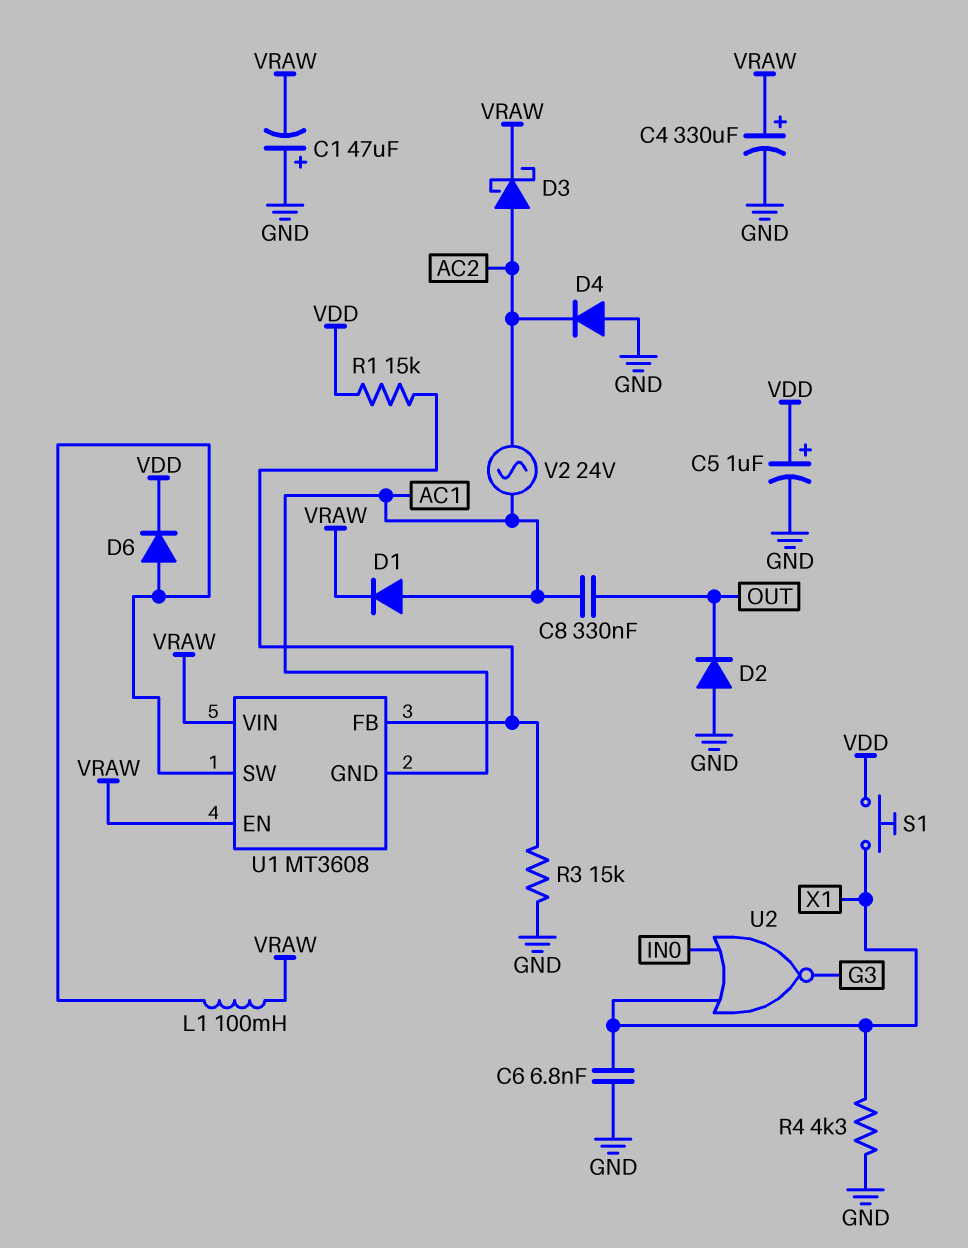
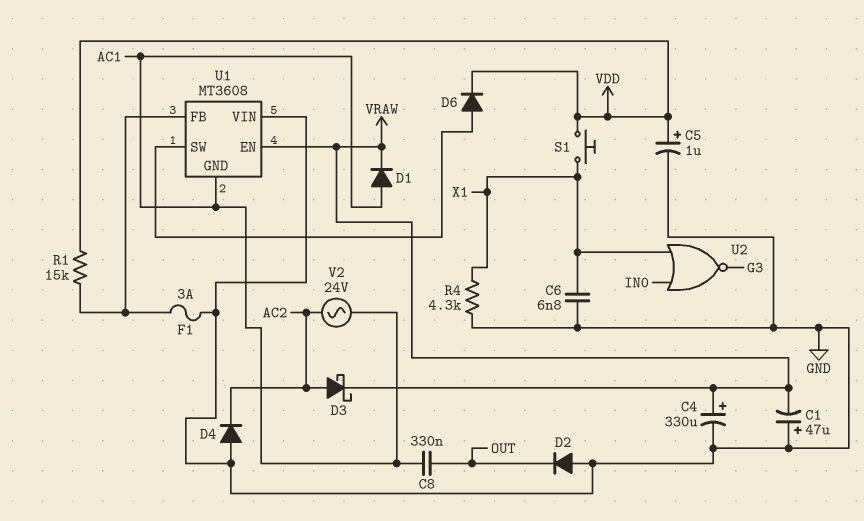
F1: none -> 3A (GND, U1/FB)
L1: 100mH (U1/SW, VRAW) -> none
R3: 15k (GND, U1/FB) -> none
U1 pin VIN: VRAW -> GND

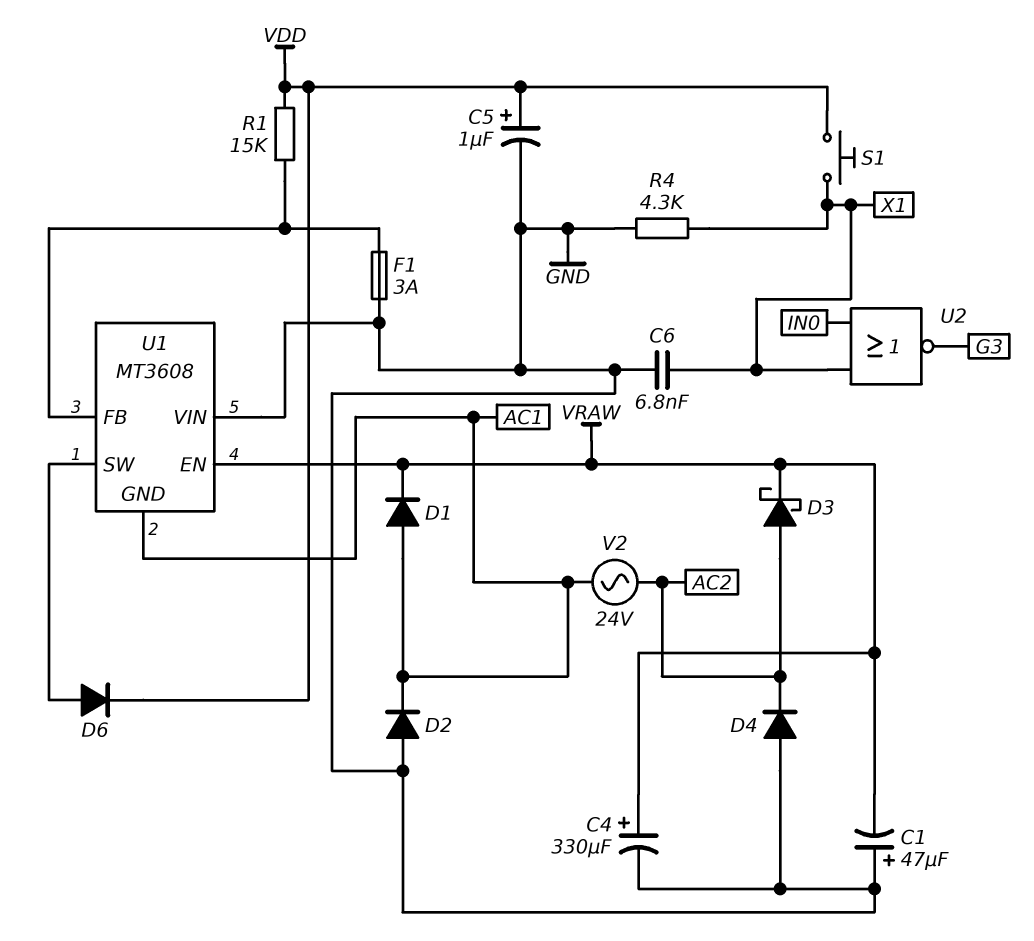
C8: 330nF (AC1, OUT) -> none
D2: diode (A GND, K OUT) -> diode (A GND, K AC1)

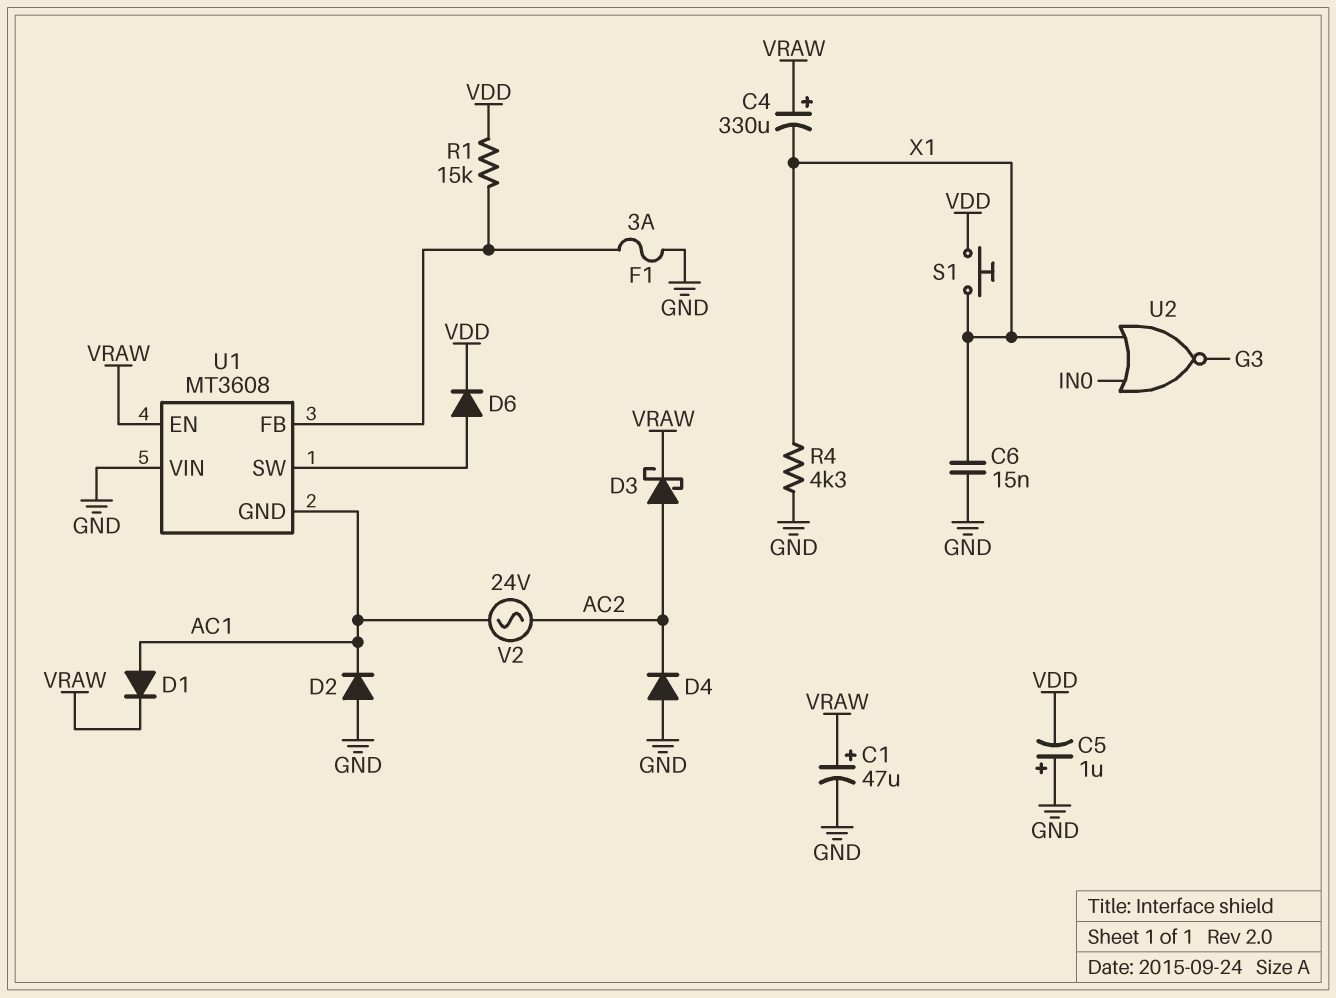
C1: 47uF (plus GND, minus VRAW) -> 47uF (plus VRAW, minus GND)
C4: 330uF (plus VRAW, minus GND) -> 330uF (plus VRAW, minus X1)
C5: 1uF (plus VDD, minus GND) -> 1uF (plus GND, minus VDD)
C6: 6.8nF (GND, X1) -> 15nF (GND, X1)

